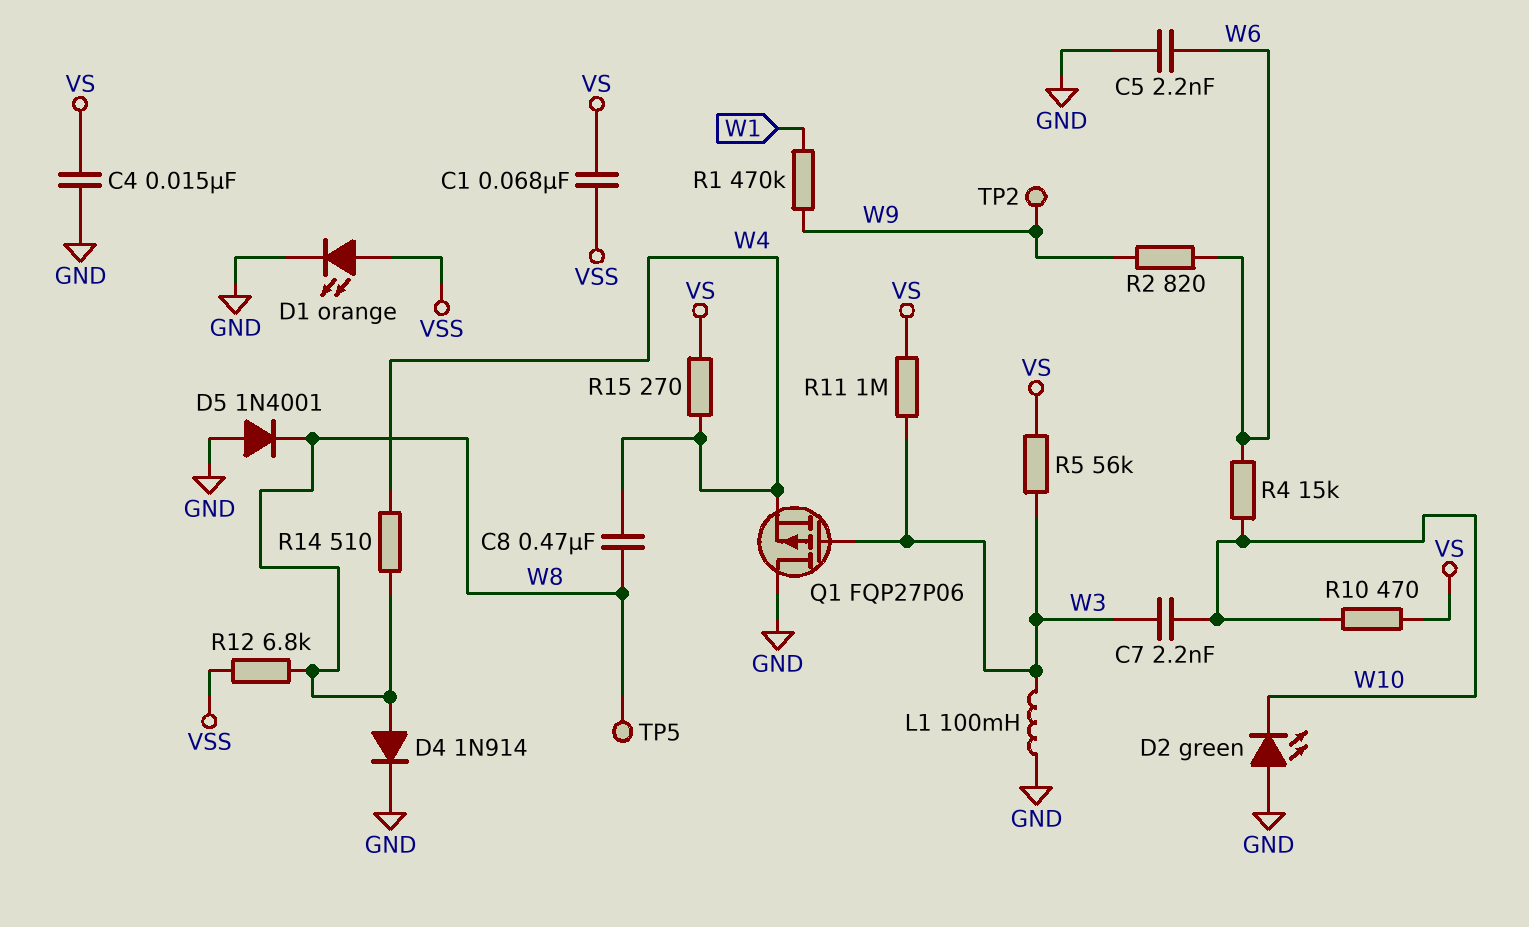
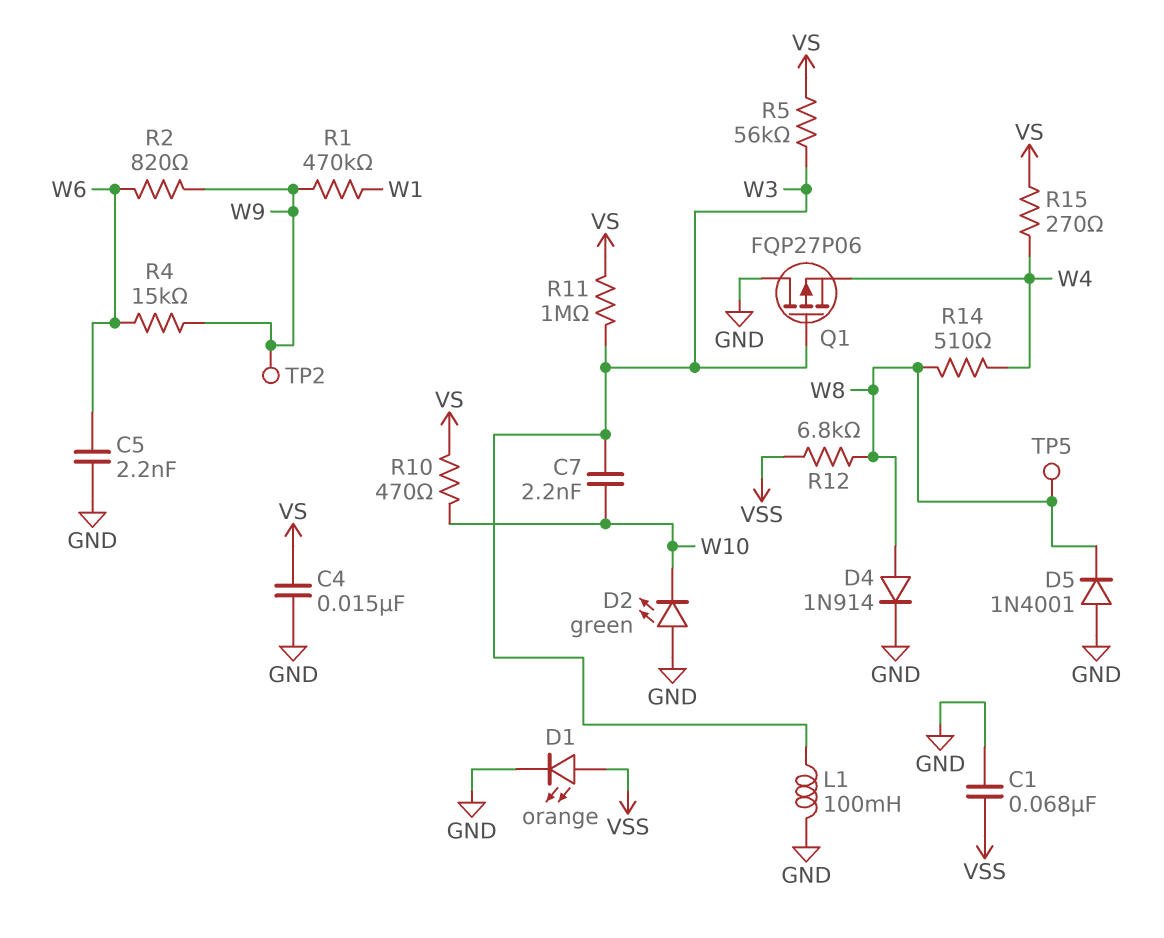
C1: 68nF (VS, VSS) -> 68nF (GND, VSS)
C8: 470nF (W4, W8) -> none
R4: 15k (W6, W10) -> 15k (W6, W9)

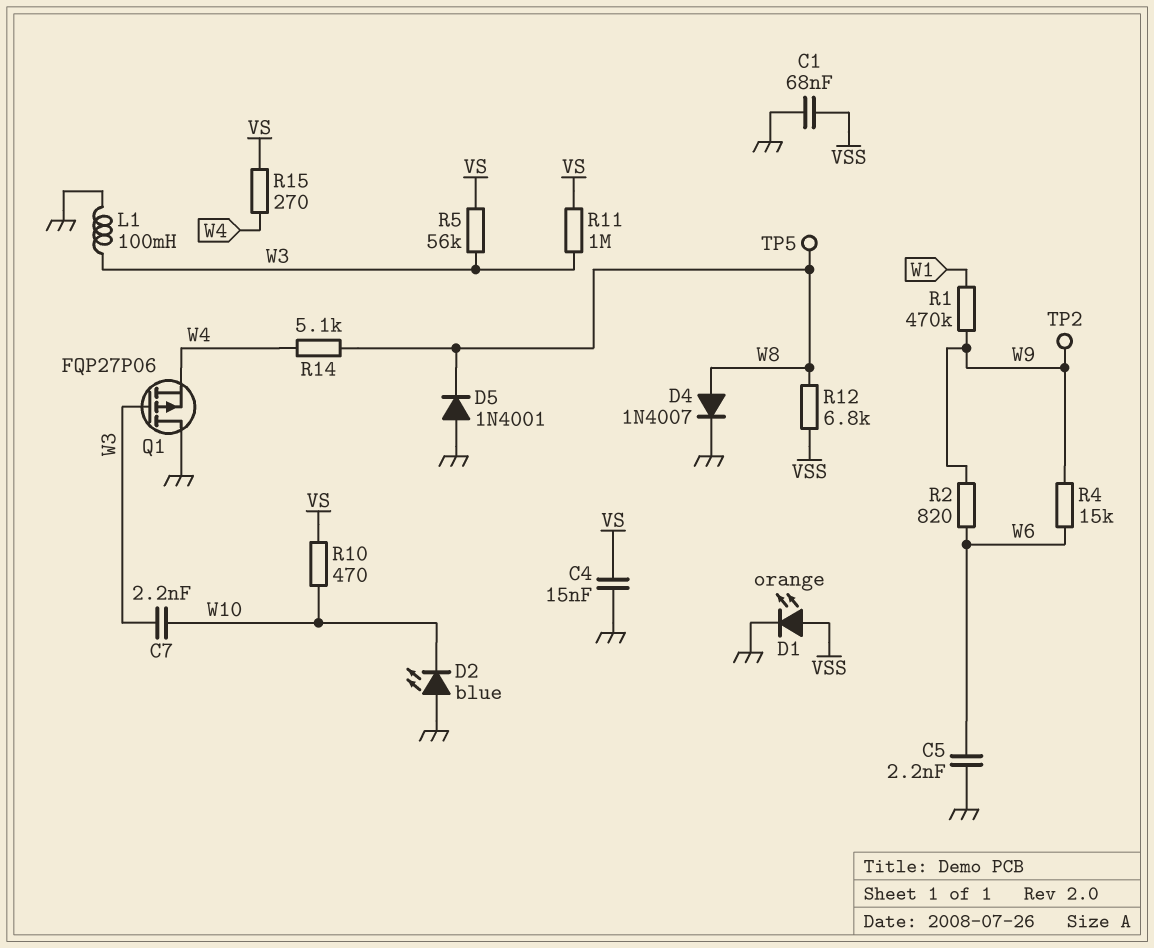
D2: LED green (A GND, K W10) -> LED blue (A GND, K W10)
D4: diode 1N914 (A W8, K GND) -> diode 1N4007 (A W8, K GND)
R14: 510 (W4, W8) -> 5.1k (W4, W8)

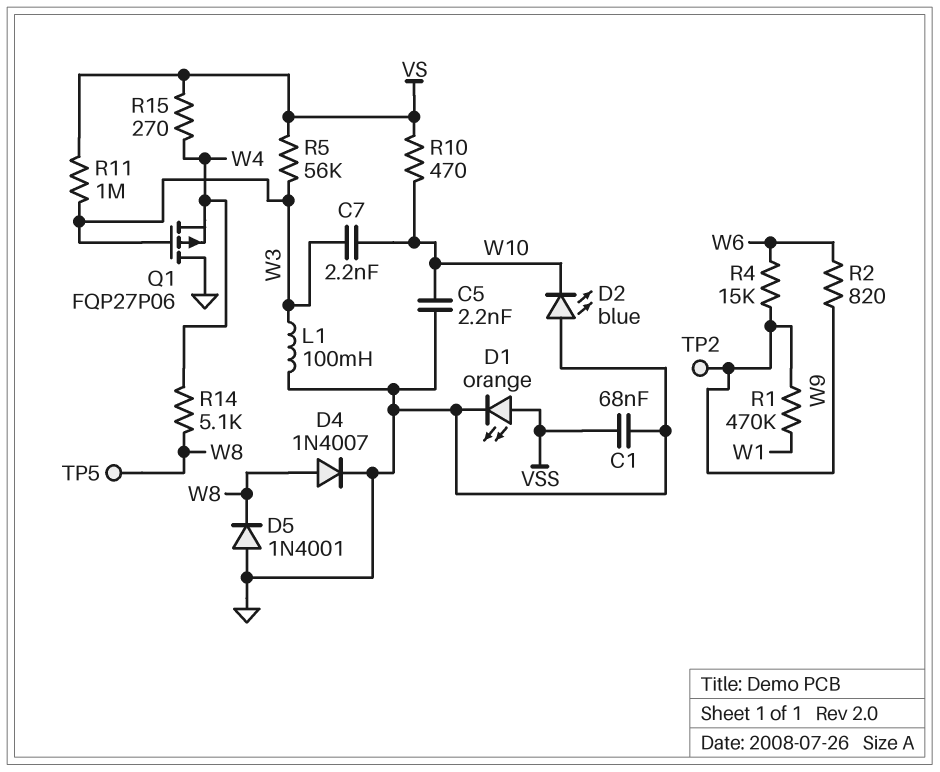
C4: 15nF (GND, VS) -> none
C5: 2.2nF (GND, W6) -> 2.2nF (GND, W10)
R12: 6.8k (VSS, W8) -> none

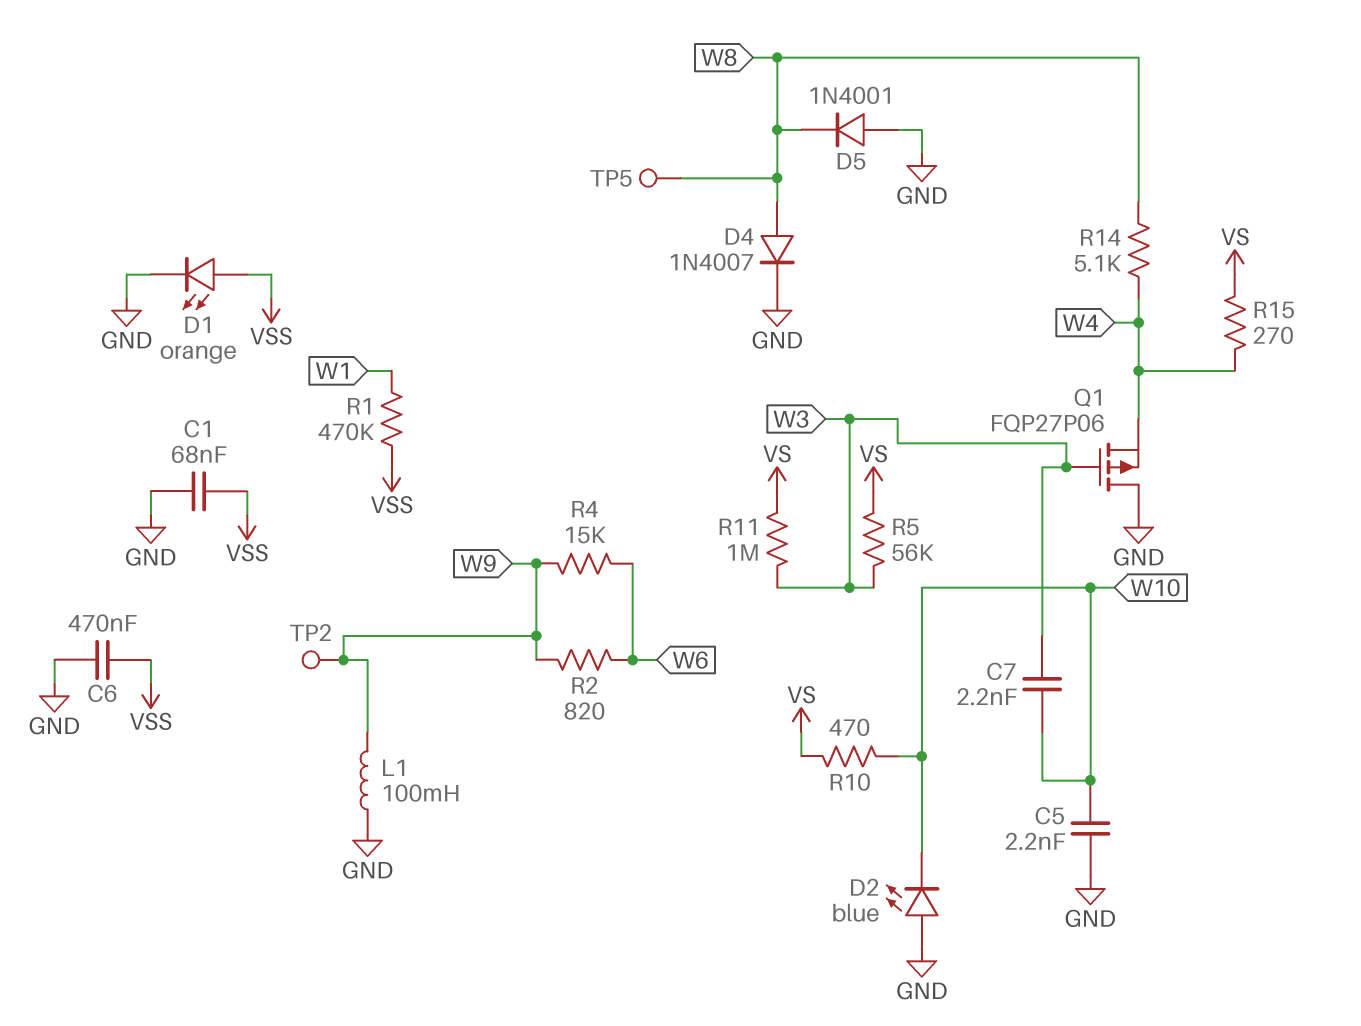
C6: none -> 470nF (GND, VSS)
L1: 100mH (GND, W3) -> 100mH (GND, W9)
R1: 470k (W1, W9) -> 470k (VSS, W1)

